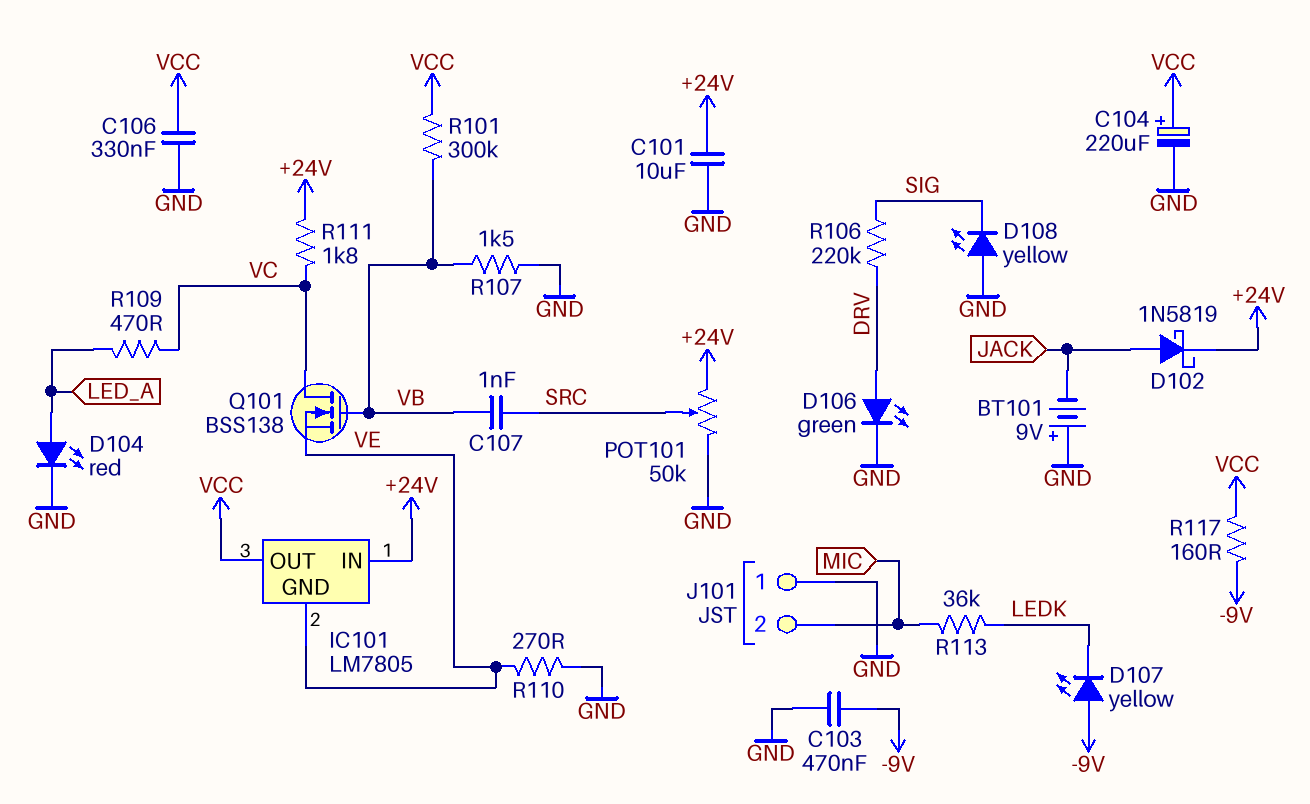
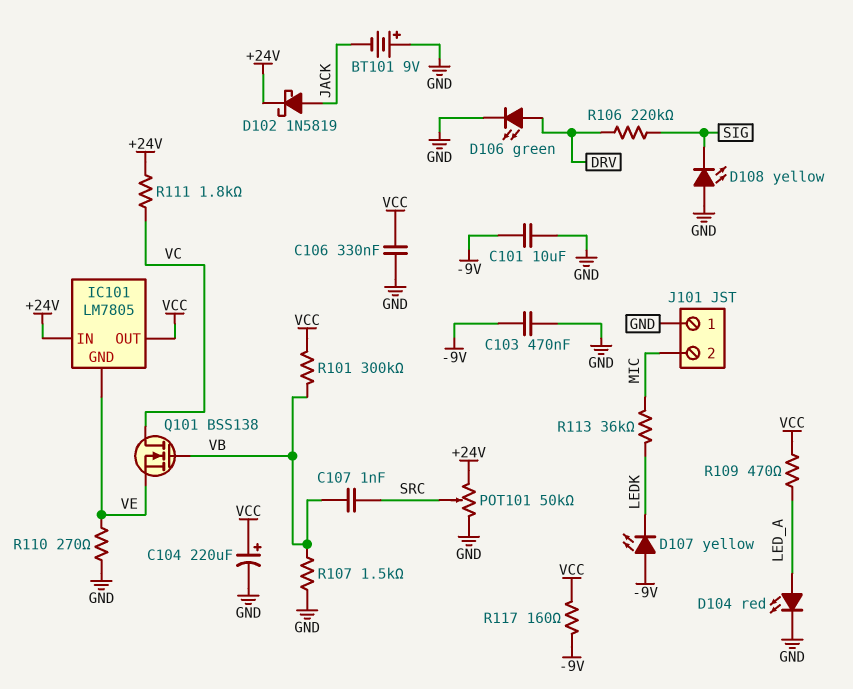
C101: 10uF (+24V, GND) -> 10uF (-9V, GND)
R109: 470 (LED_A, VC) -> 470 (LED_A, VCC)

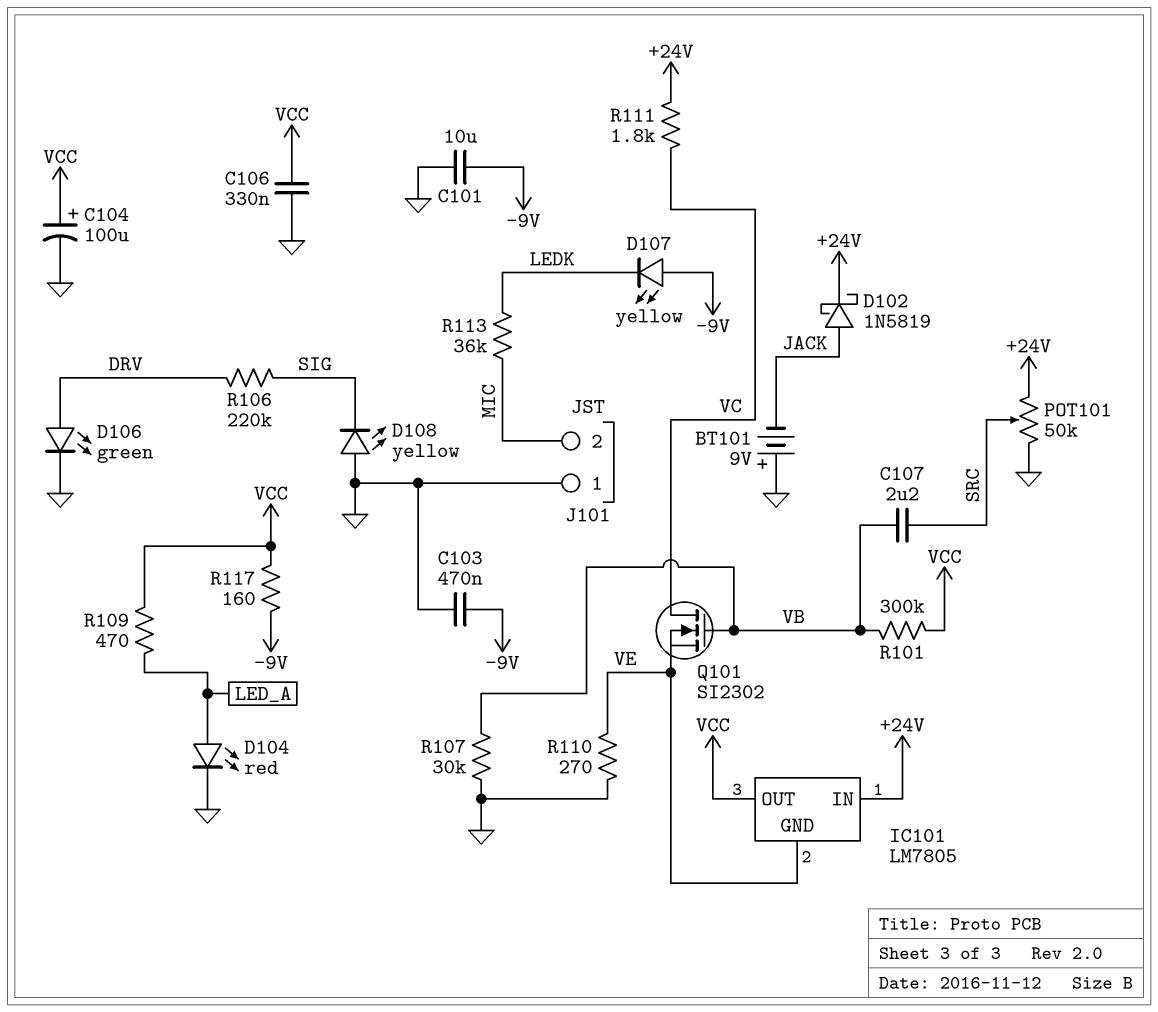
C104: 220uF (plus VCC, minus GND) -> 100uF (plus VCC, minus GND)
C107: 1nF (SRC, VB) -> 2.2uF (SRC, VB)
Q101: NMOS BSS138 (G VB, D VC, S VE) -> NMOS SI2302 (G VB, D VC, S VE)
R107: 1.5k (GND, VB) -> 30k (GND, VB)

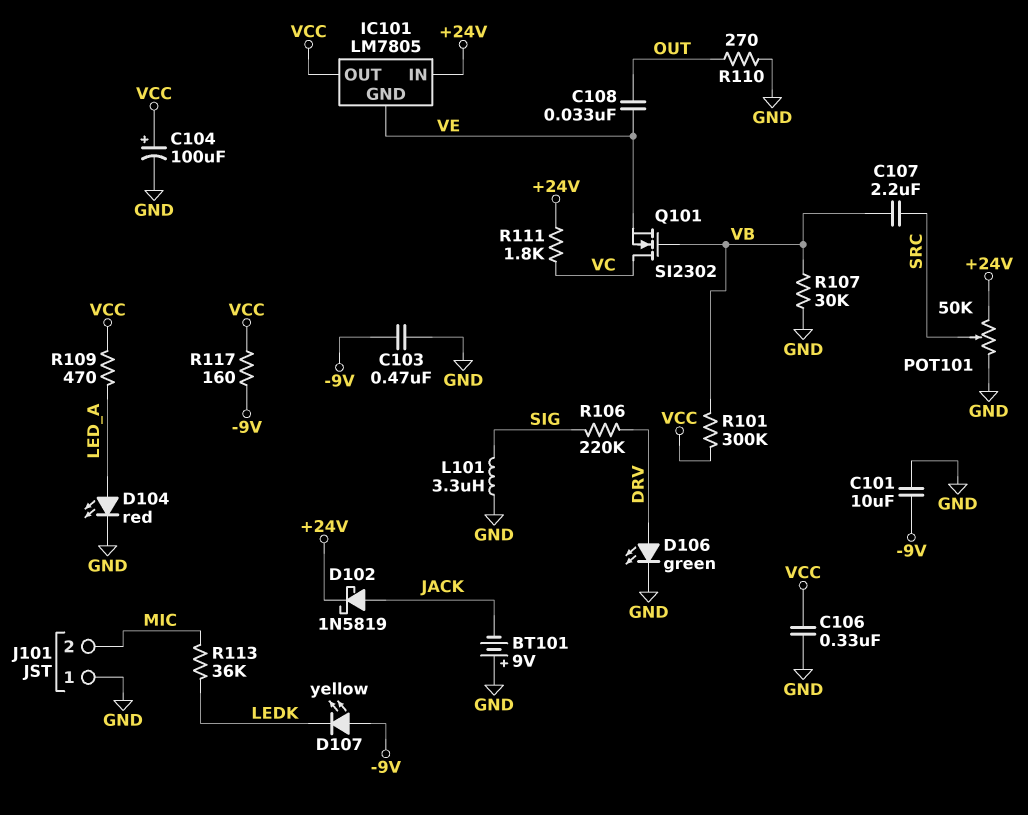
C108: none -> 33nF (OUT, VE)
D108: LED yellow (A GND, K SIG) -> none
L101: none -> 3.3uH (GND, SIG)
R110: 270 (GND, VE) -> 270 (GND, OUT)

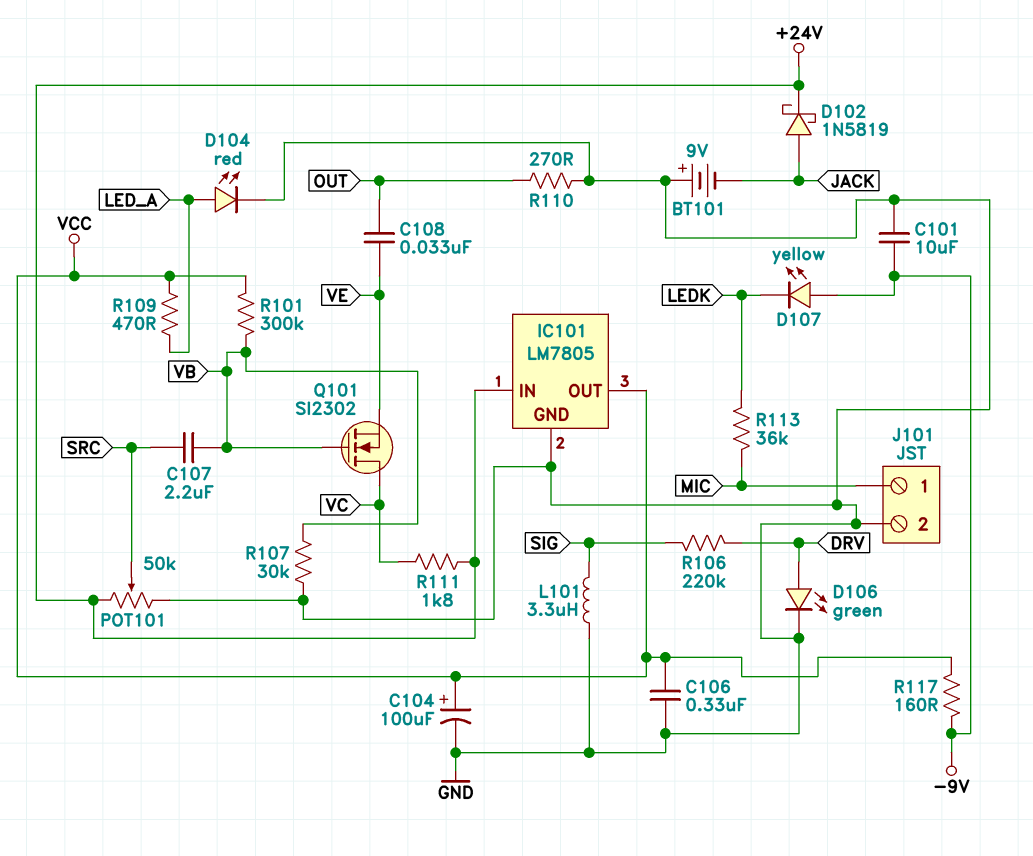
C103: 470nF (-9V, GND) -> none
IC101 pin GND: VE -> GND
J101 pin 1: GND -> MIC
J101 pin 2: MIC -> GND

